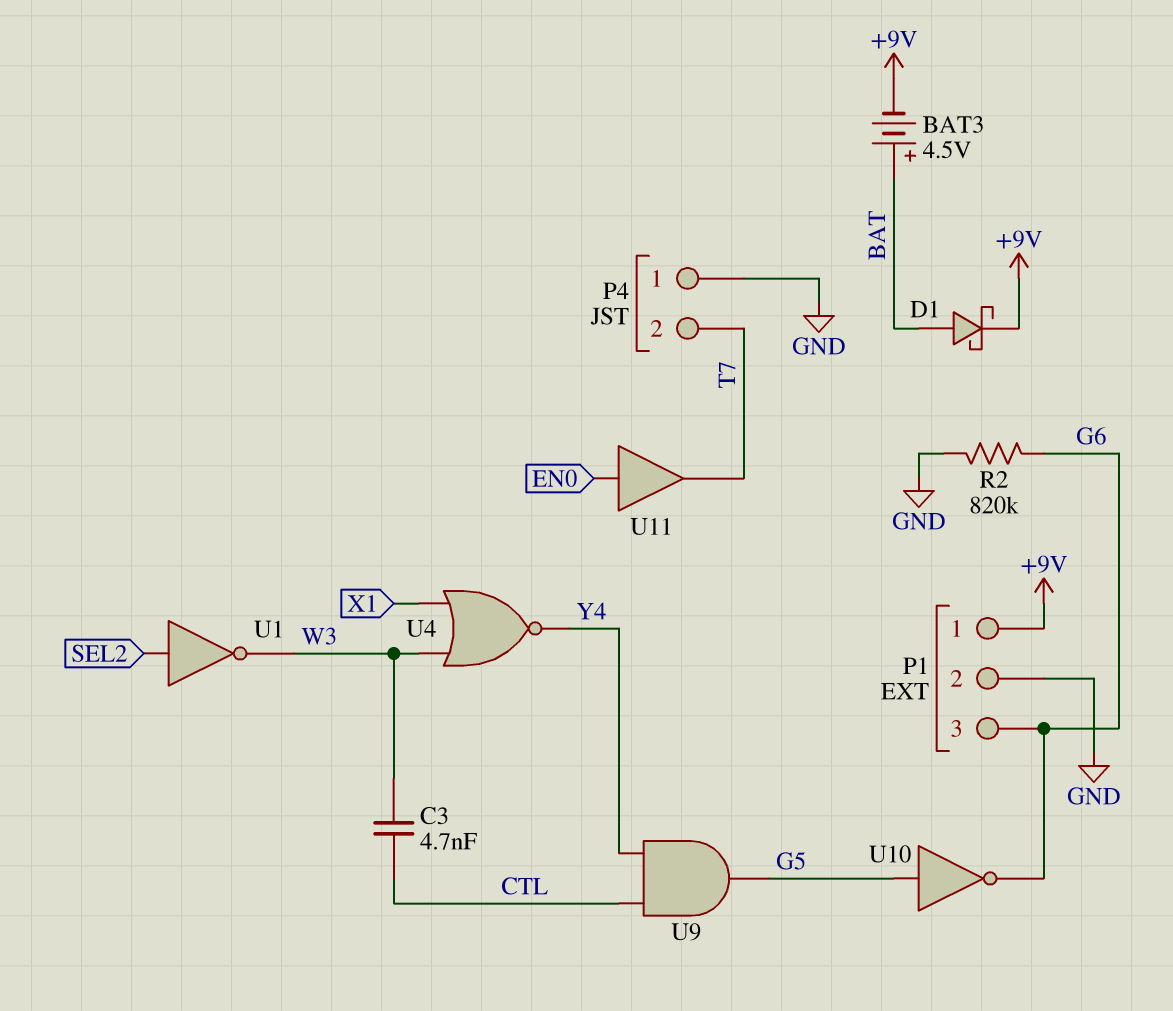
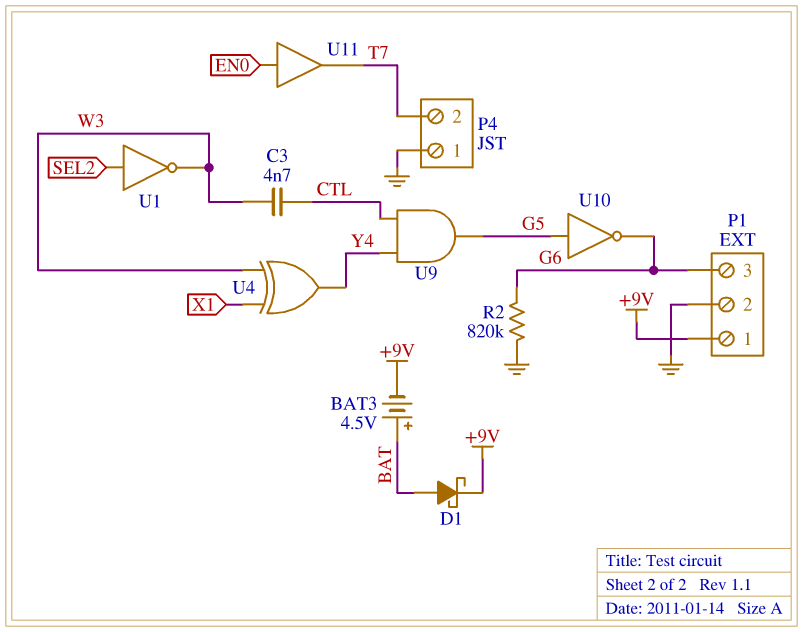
U4: NOR (in W3, in X1, out Y4) -> XOR (in W3, in X1, out Y4)

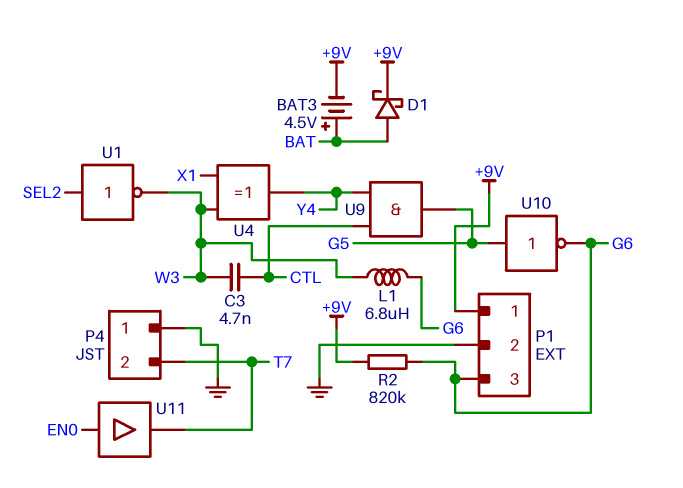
L1: none -> 6.8uH (G6, W3)
R2: 820k (G6, GND) -> 820k (+9V, G6)

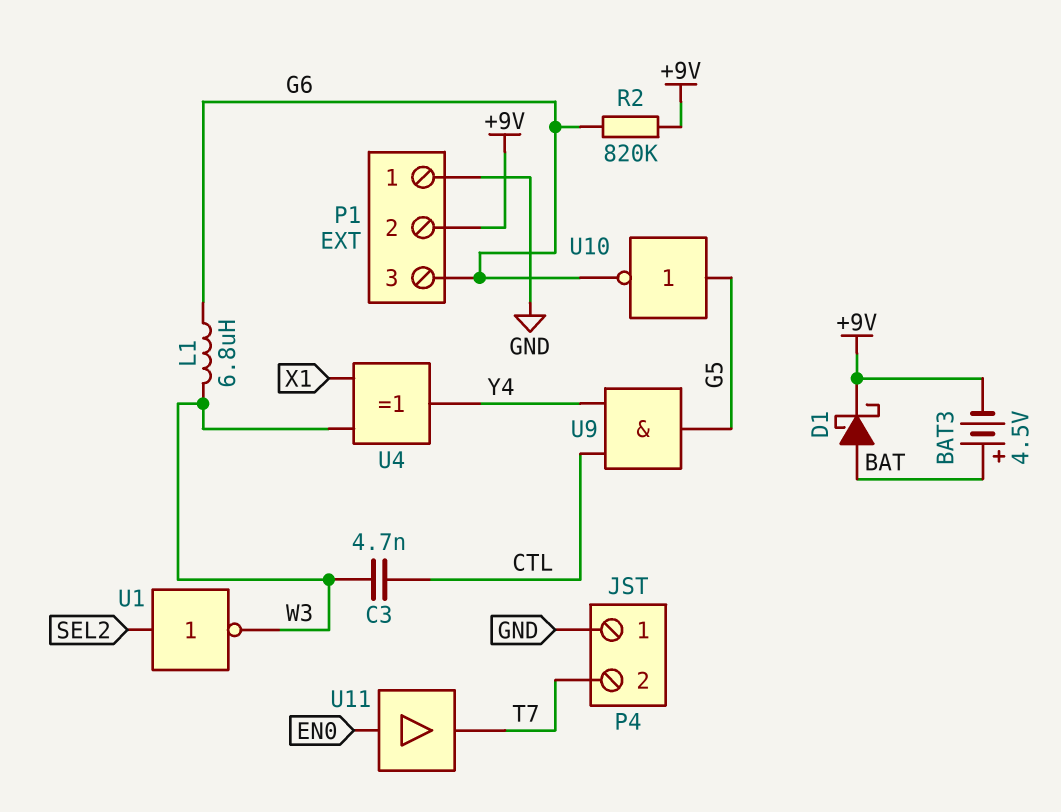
P1 pin 1: +9V -> GND
P1 pin 2: GND -> +9V

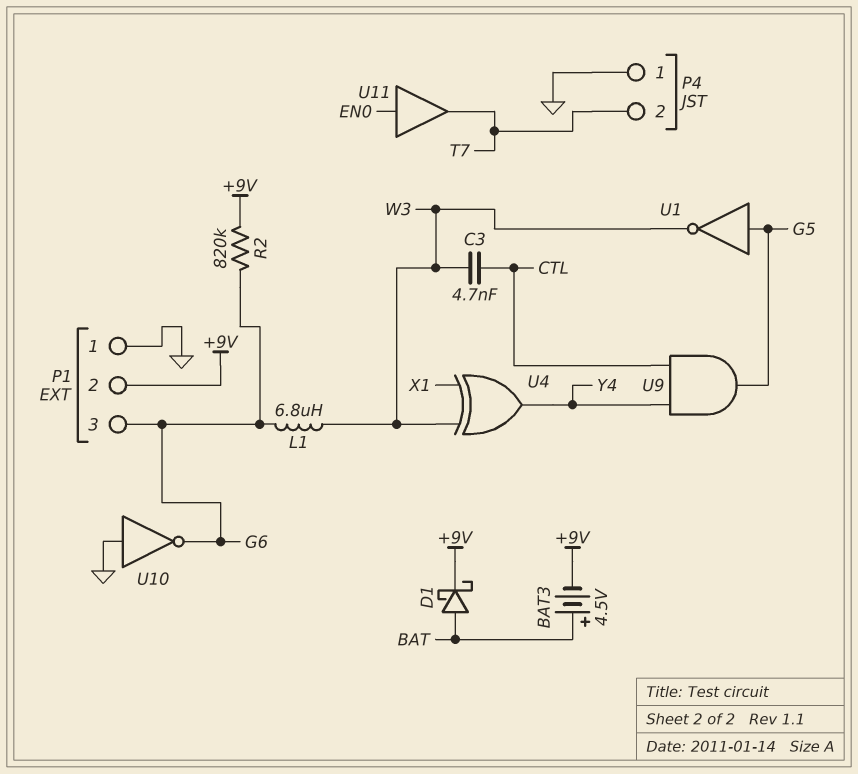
U1: NOT (in SEL2, out W3) -> NOT (in G5, out W3)
U10: NOT (in G5, out G6) -> NOT (in GND, out G6)

